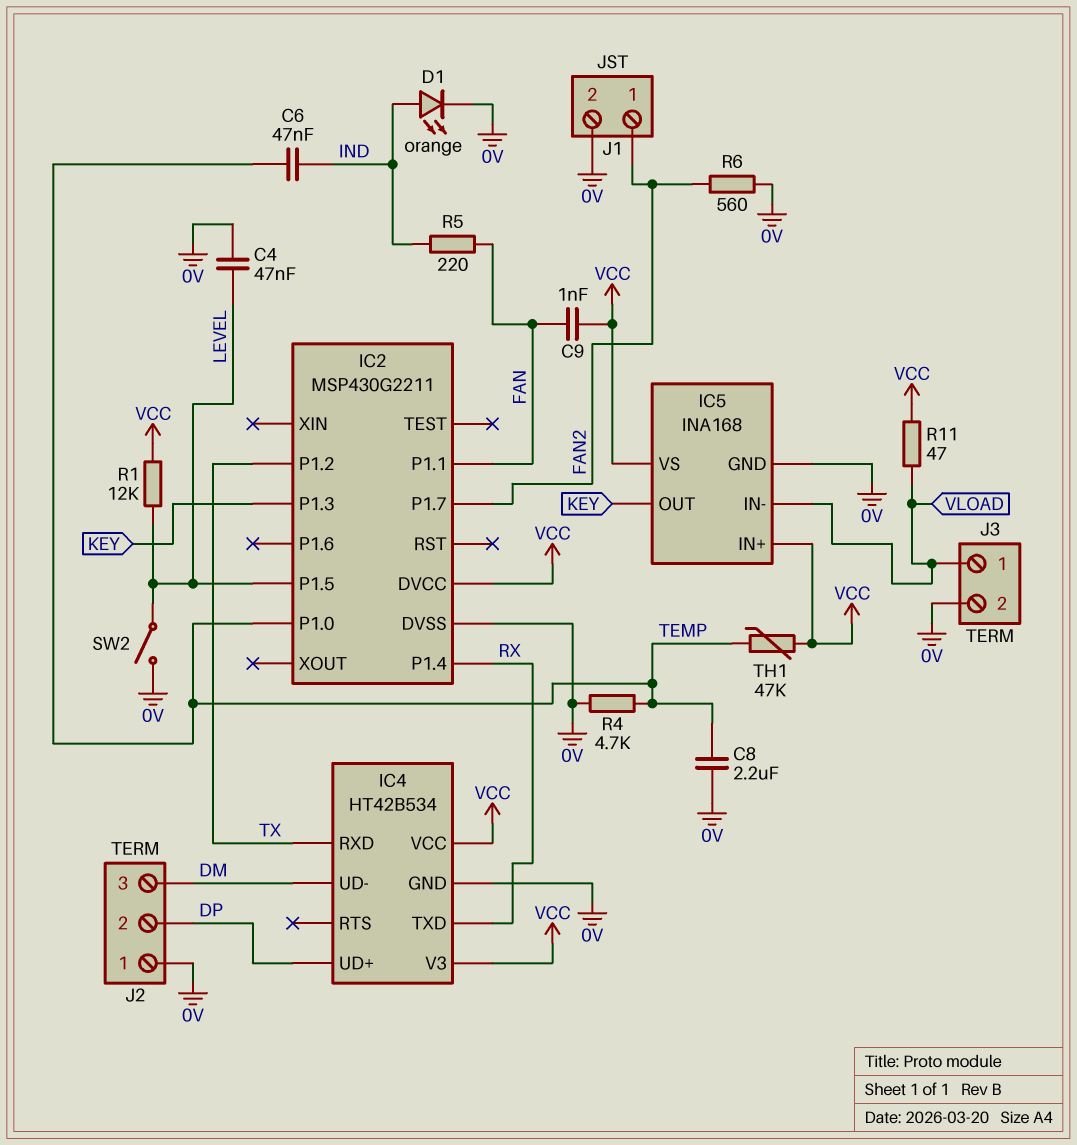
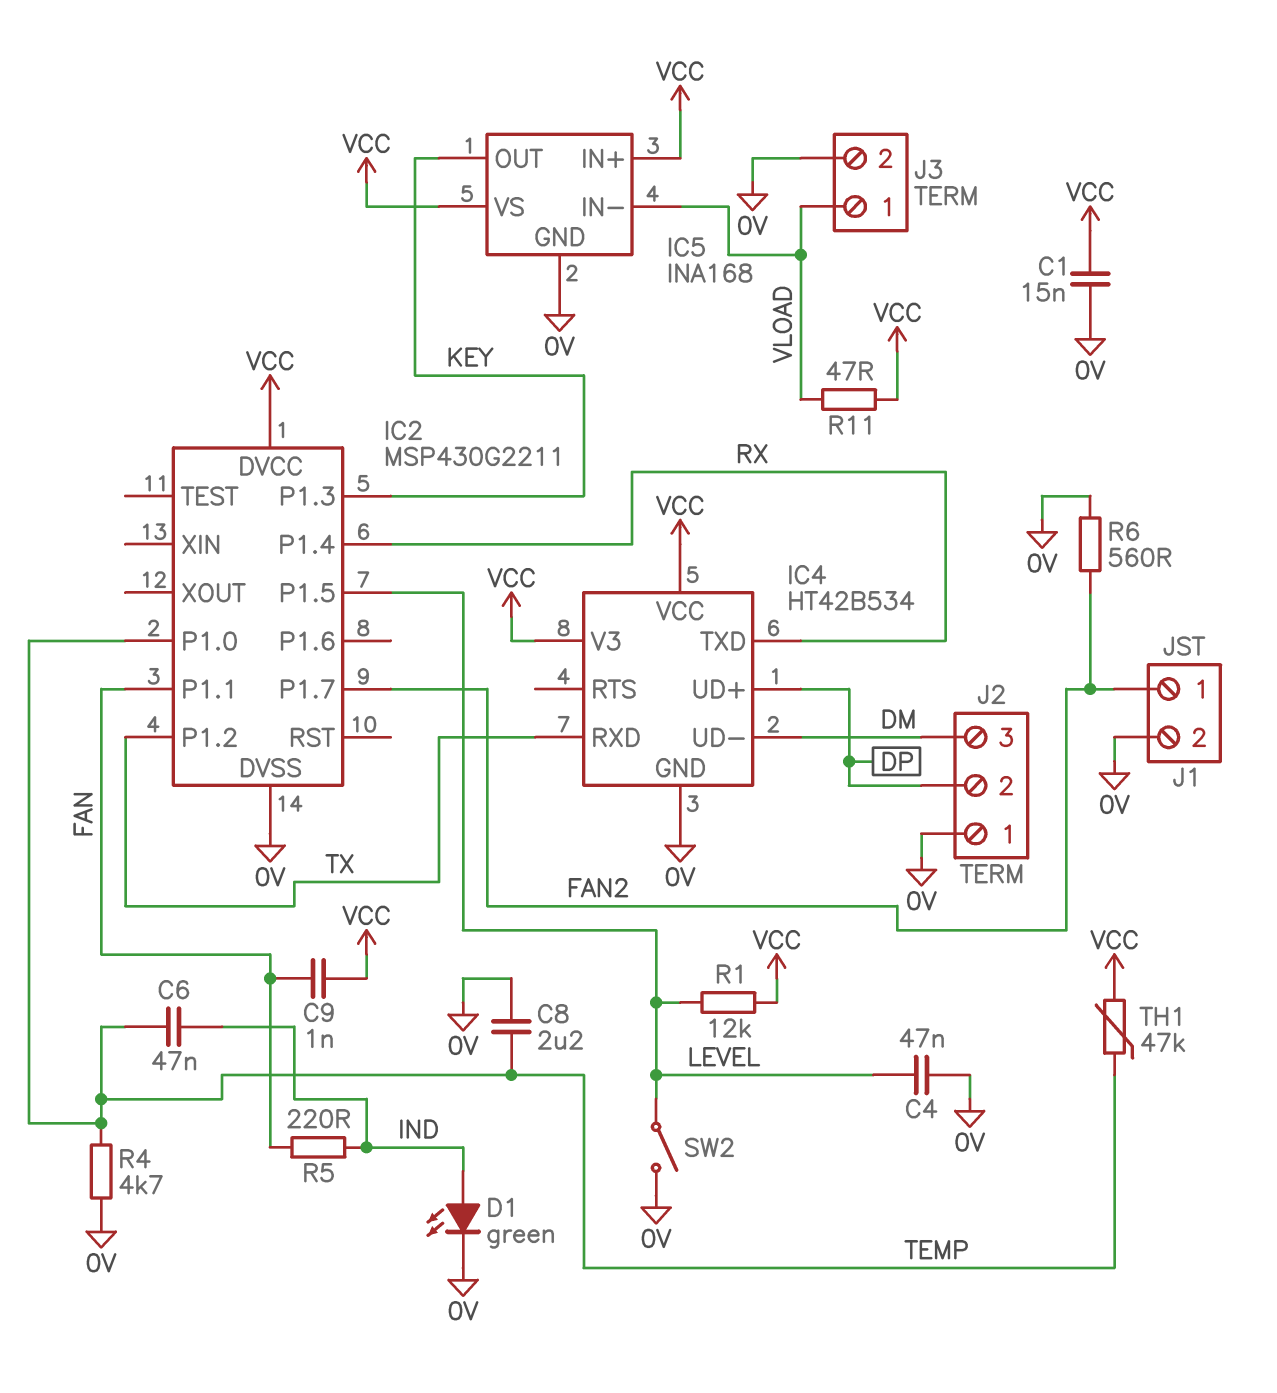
C1: none -> 15nF (0V, VCC)
D1: LED orange (A IND, K 0V) -> LED green (A IND, K 0V)

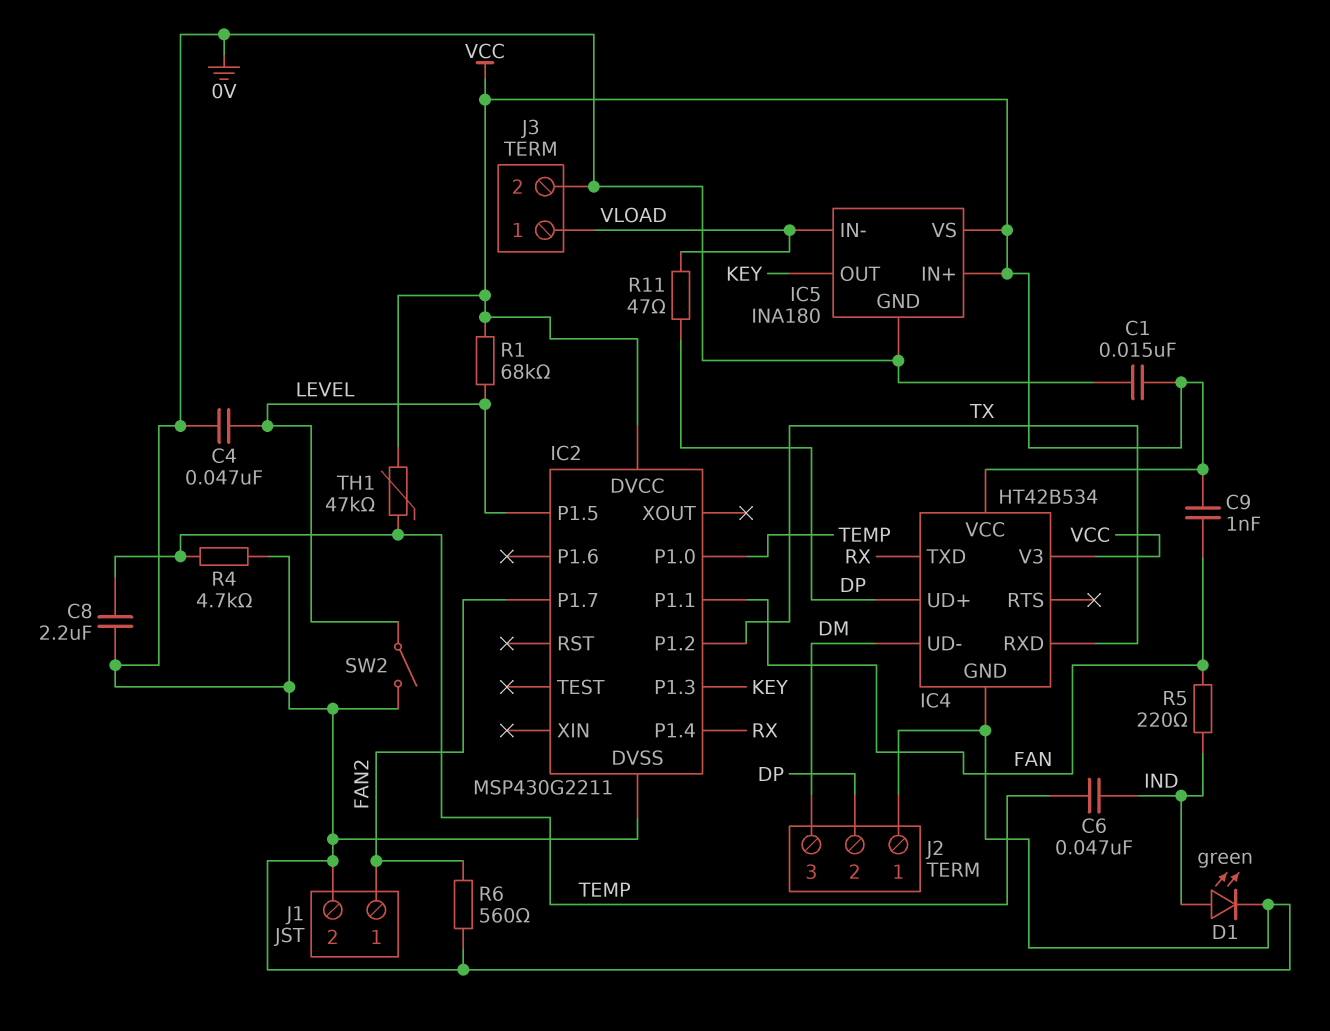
IC5: INA168 -> INA180
R1: 12k (LEVEL, VCC) -> 68k (LEVEL, VCC)
R11: 47 (VCC, VLOAD) -> 47 (DP, VLOAD)

